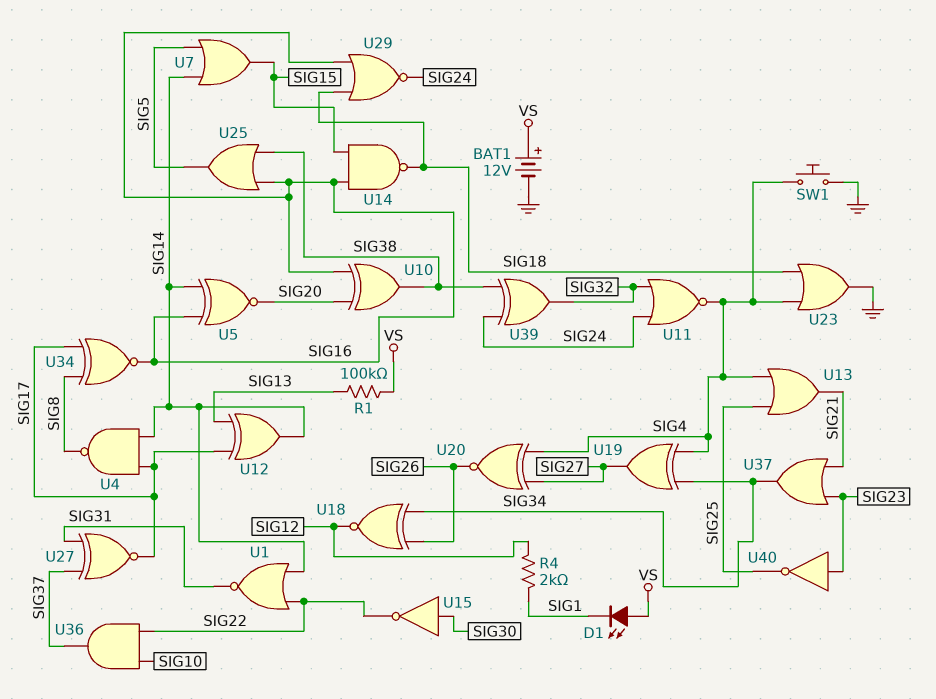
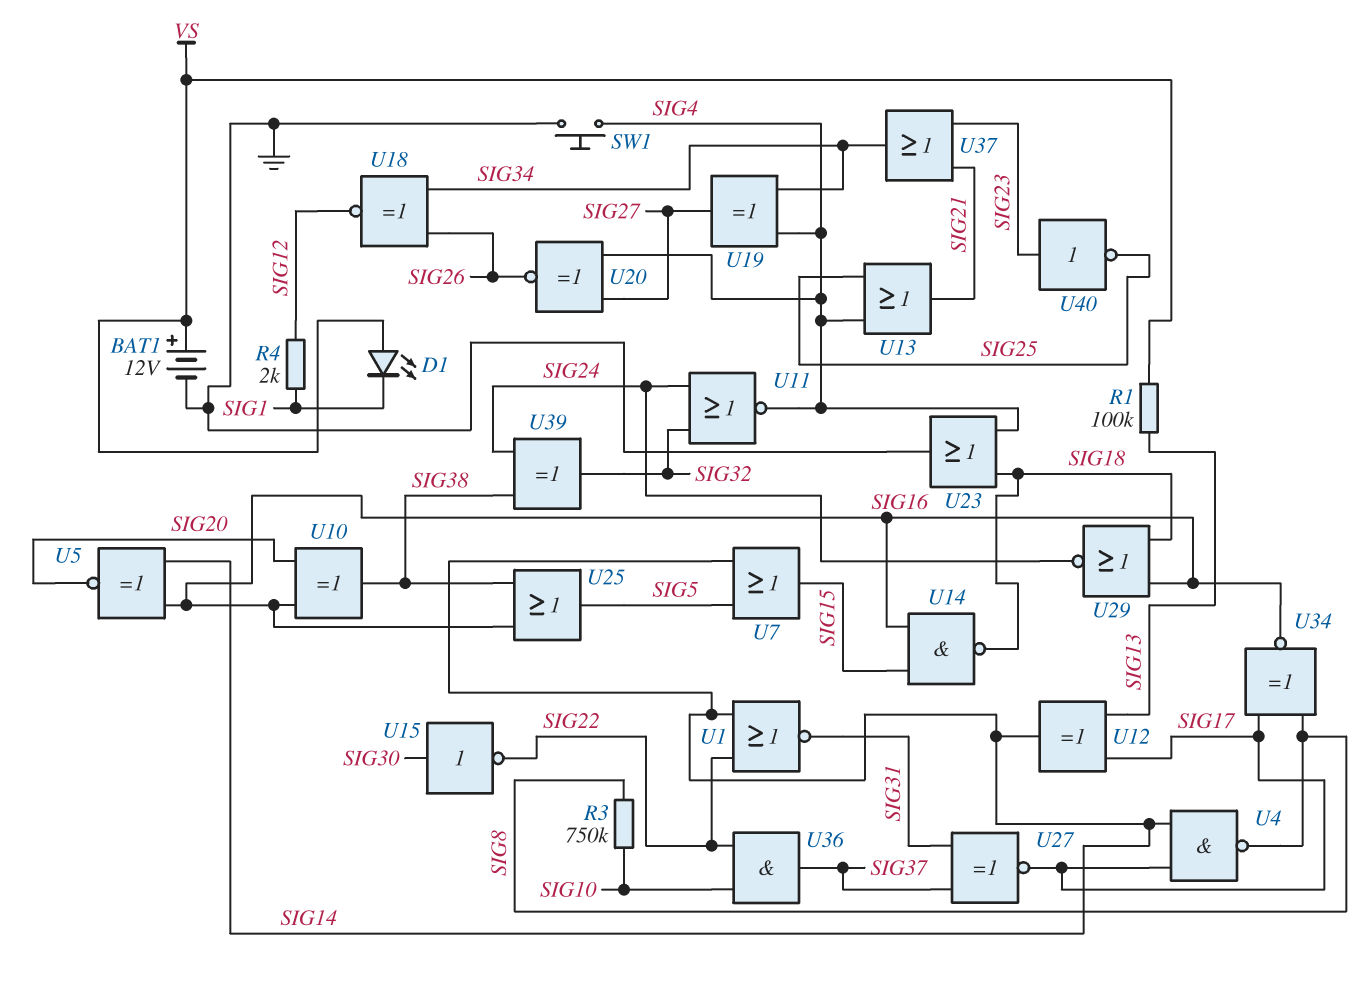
R3: none -> 750k (SIG8, SIG10)

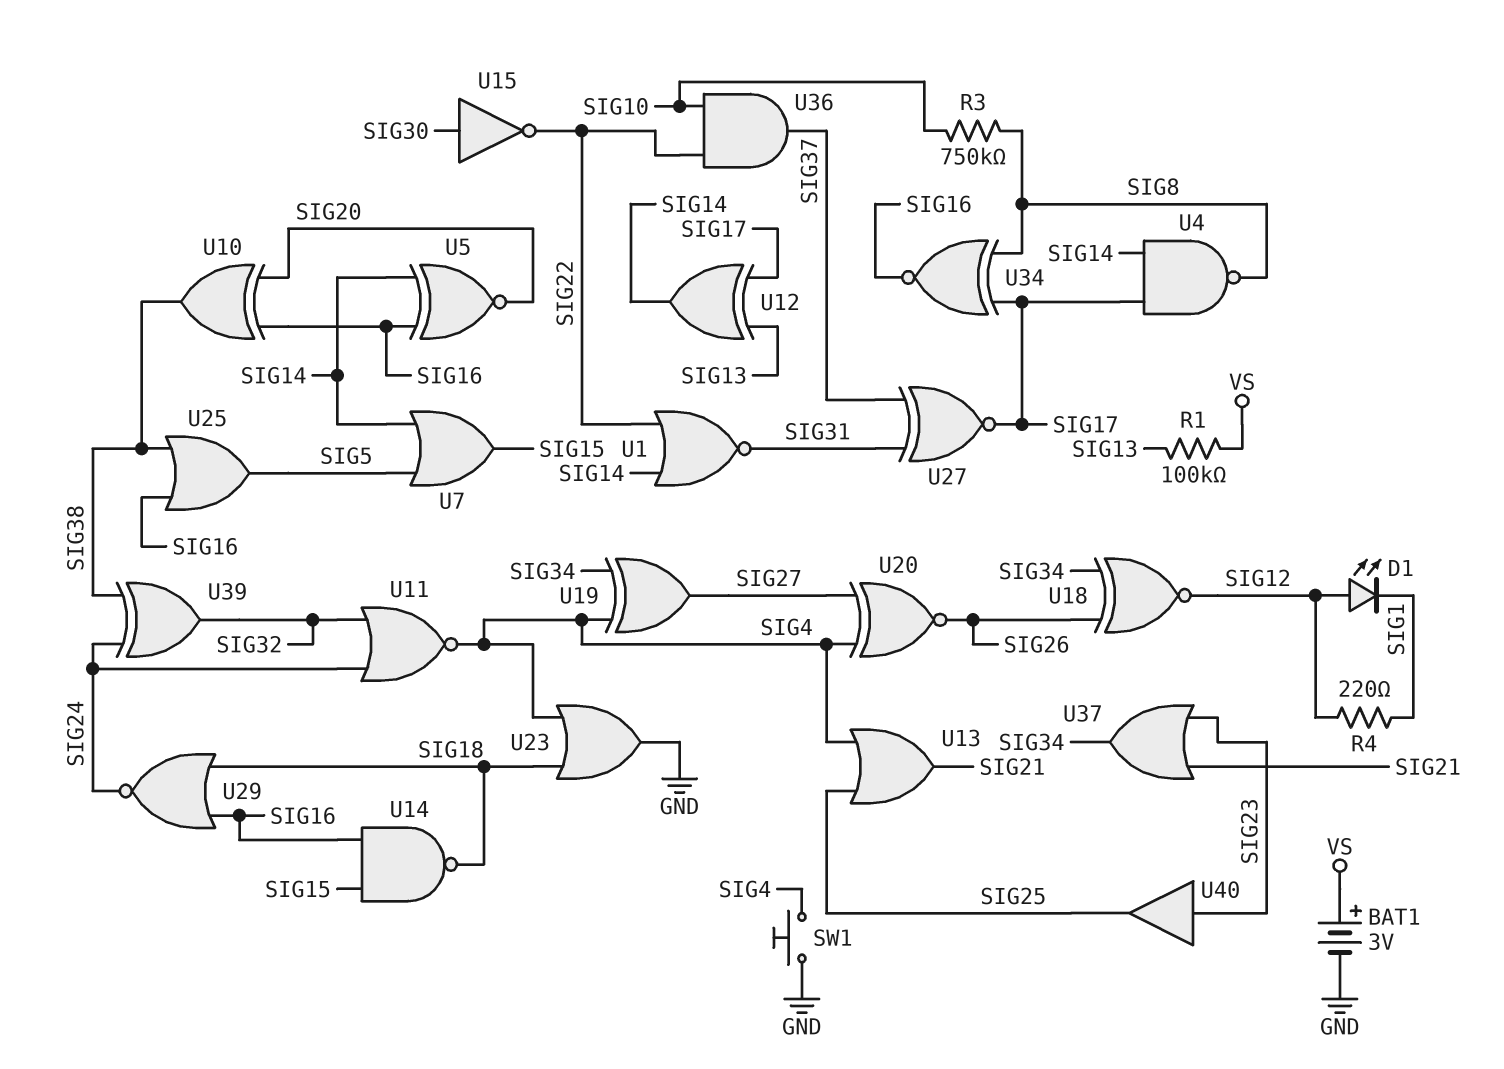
BAT1: 12V (plus VS, minus GND) -> 3V (plus VS, minus GND)
D1: LED (A VS, K SIG1) -> LED (A SIG12, K SIG1)
R4: 2k (SIG1, SIG12) -> 220 (SIG1, SIG12)
U40: NOT (in SIG23, out SIG25) -> buffer (in SIG23, out SIG25)

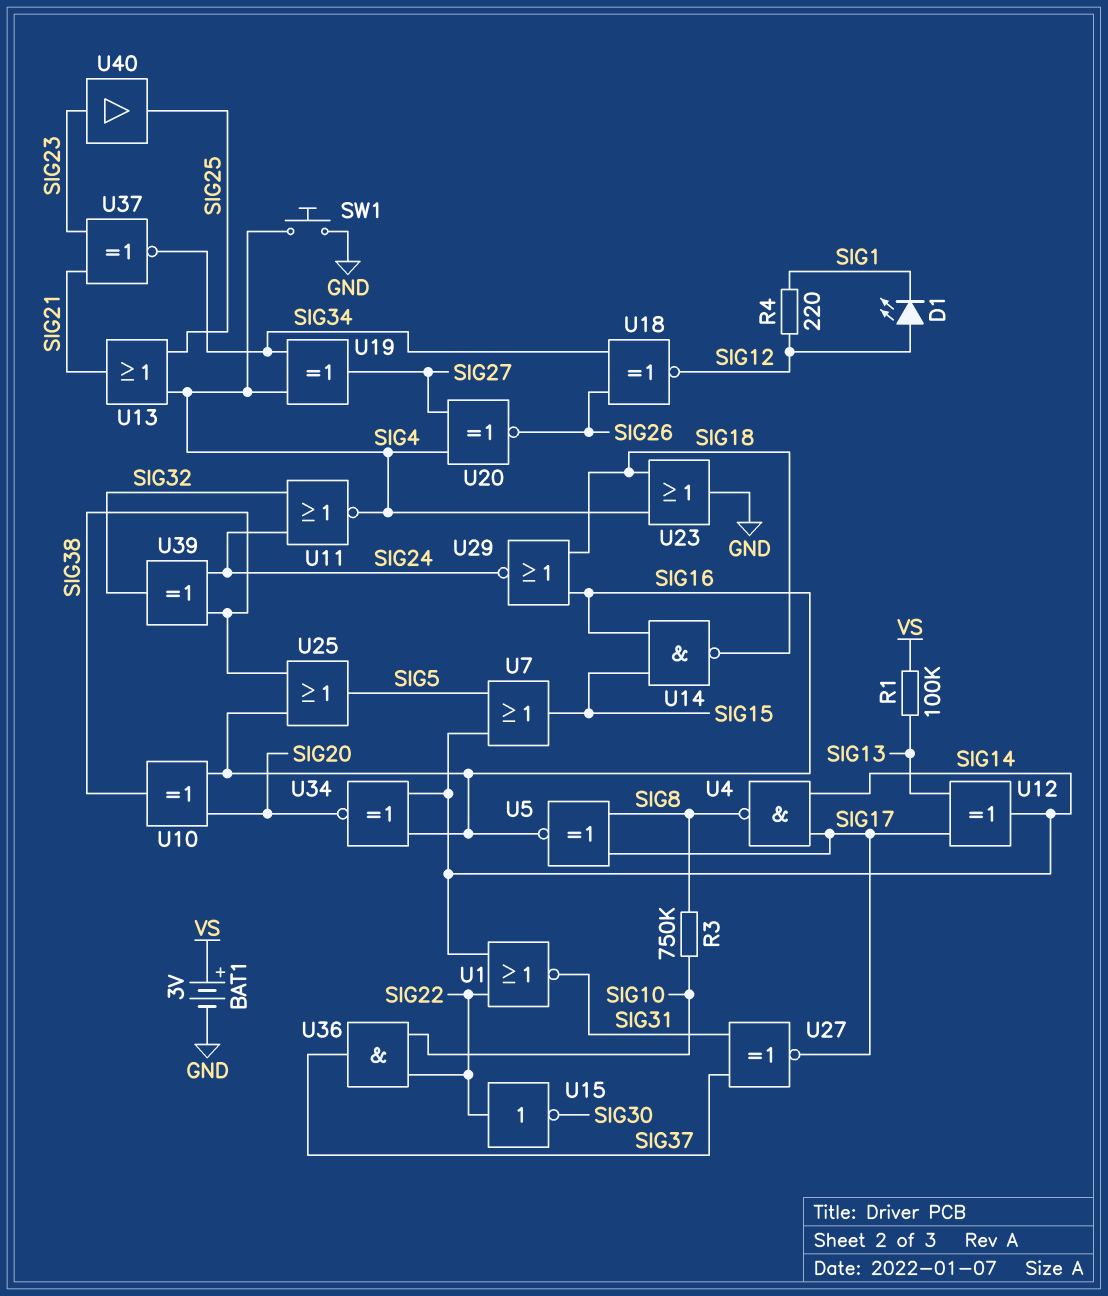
U5: XNOR (in SIG14, in SIG16, out SIG20) -> XNOR (in SIG8, in SIG17, out SIG16)
U15: NOT (in SIG30, out SIG22) -> NOT (in SIG22, out SIG30)
U34: XNOR (in SIG8, in SIG17, out SIG16) -> XNOR (in SIG14, in SIG16, out SIG20)
U37: OR (in SIG21, in SIG23, out SIG34) -> XNOR (in SIG21, in SIG23, out SIG34)

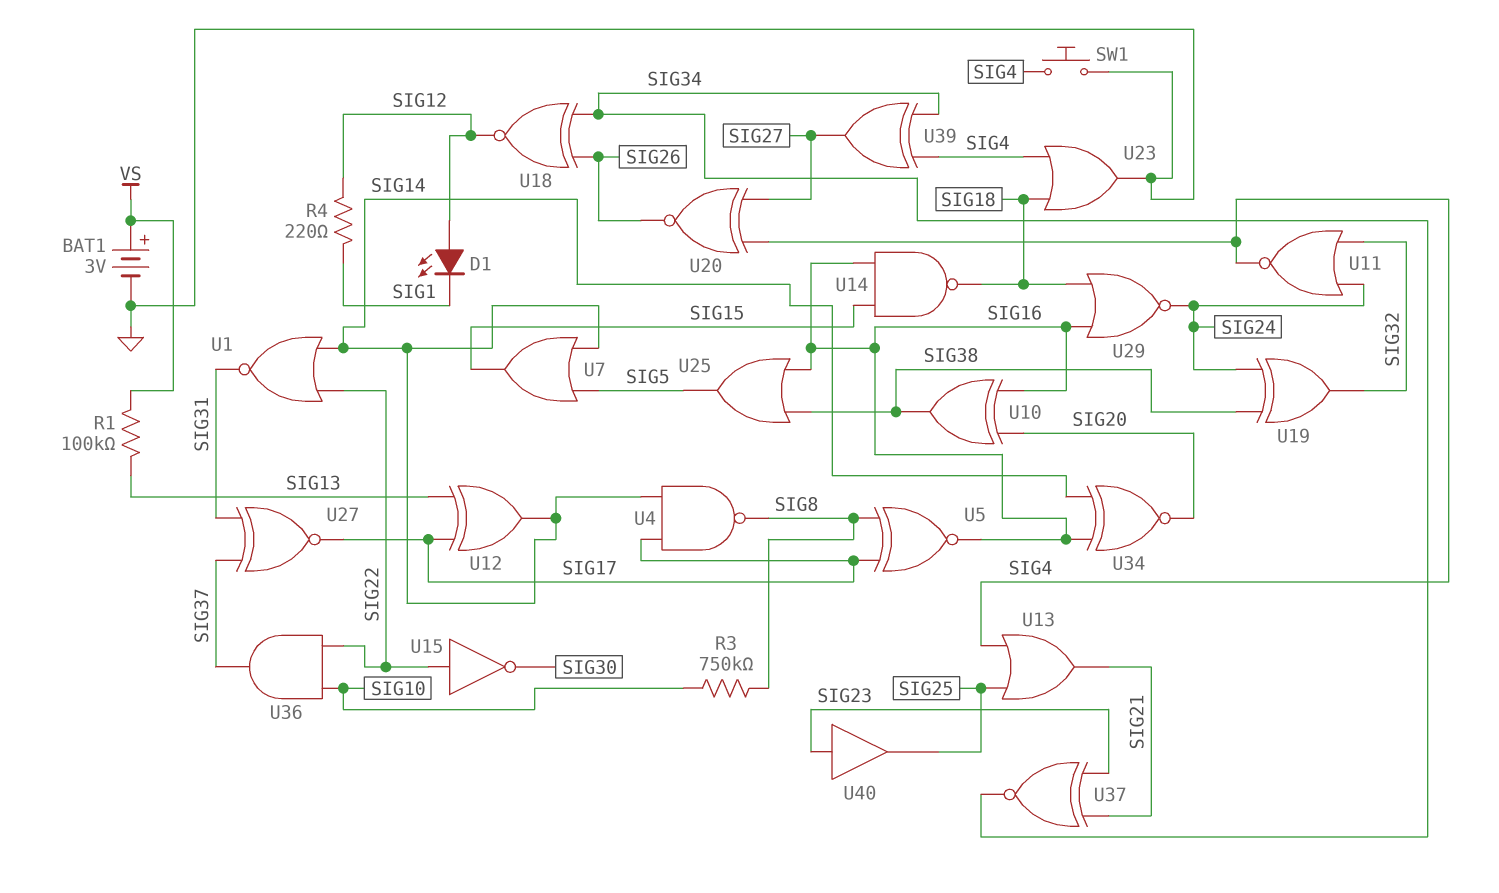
U19: XOR (in SIG4, in SIG34, out SIG27) -> XOR (in SIG24, in SIG38, out SIG32)
U39: XOR (in SIG24, in SIG38, out SIG32) -> XOR (in SIG4, in SIG34, out SIG27)

